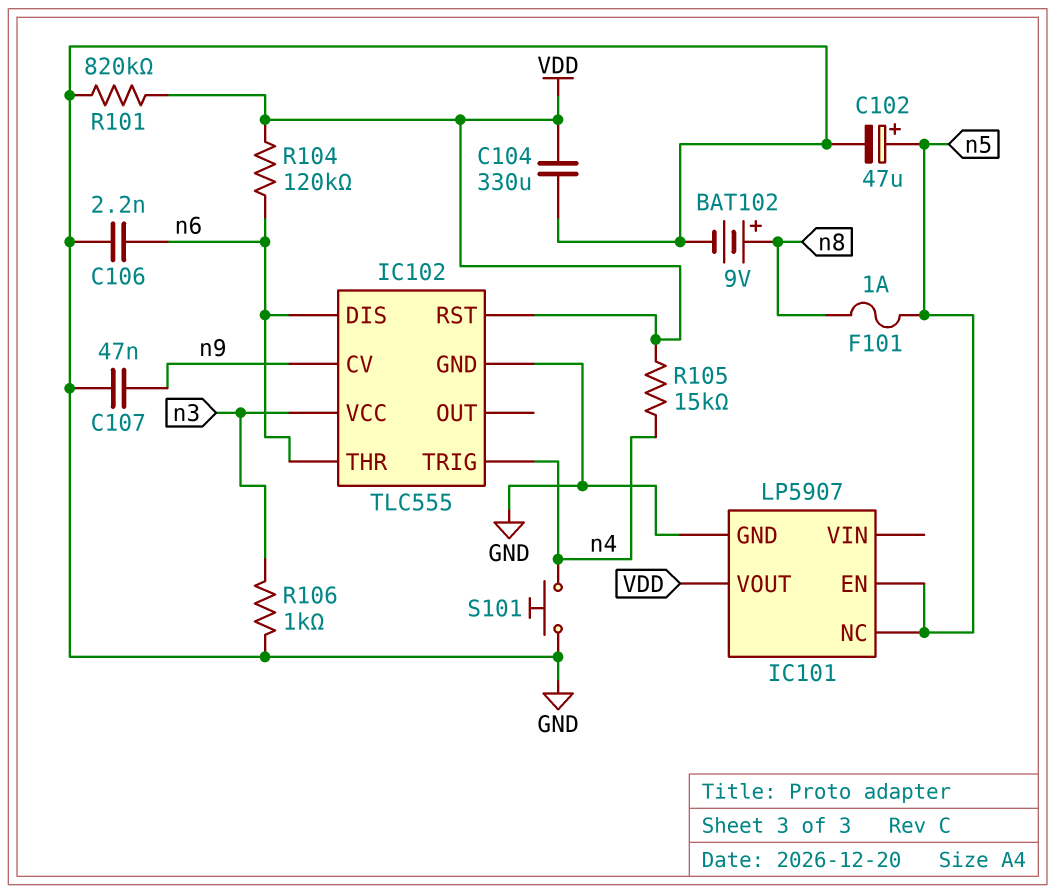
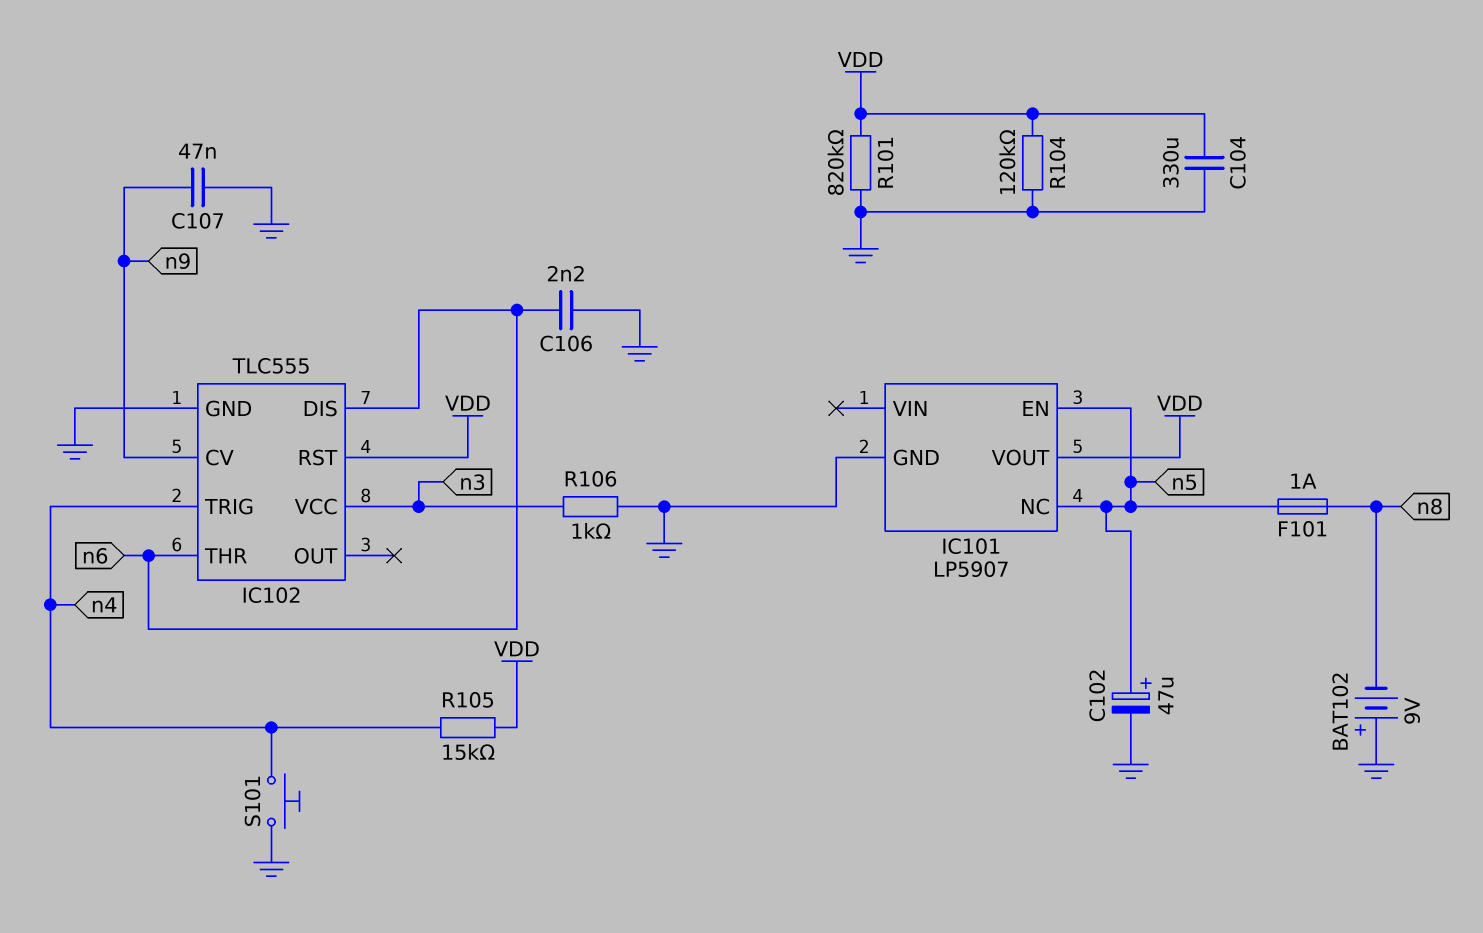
BAT102: 9V (plus n8, minus GND) -> 9V (plus GND, minus n8)
R104: 120k (VDD, n6) -> 120k (GND, VDD)

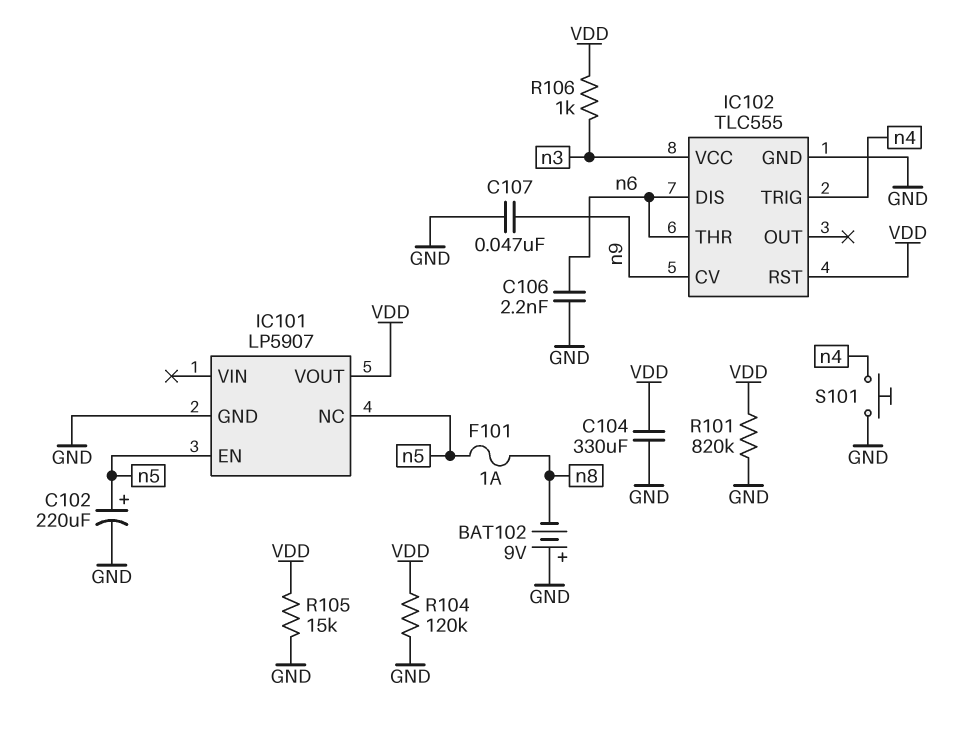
C102: 47uF (plus n5, minus GND) -> 220uF (plus n5, minus GND)
R105: 15k (VDD, n4) -> 15k (GND, VDD)
R106: 1k (GND, n3) -> 1k (VDD, n3)

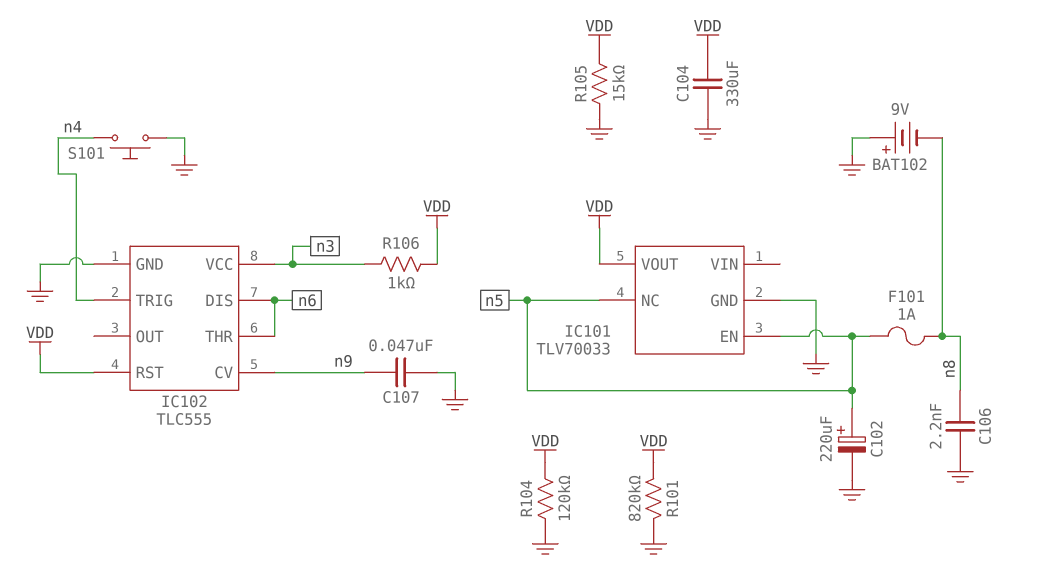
C106: 2.2nF (GND, n6) -> 2.2nF (GND, n8)
IC101: LP5907 -> TLV70033

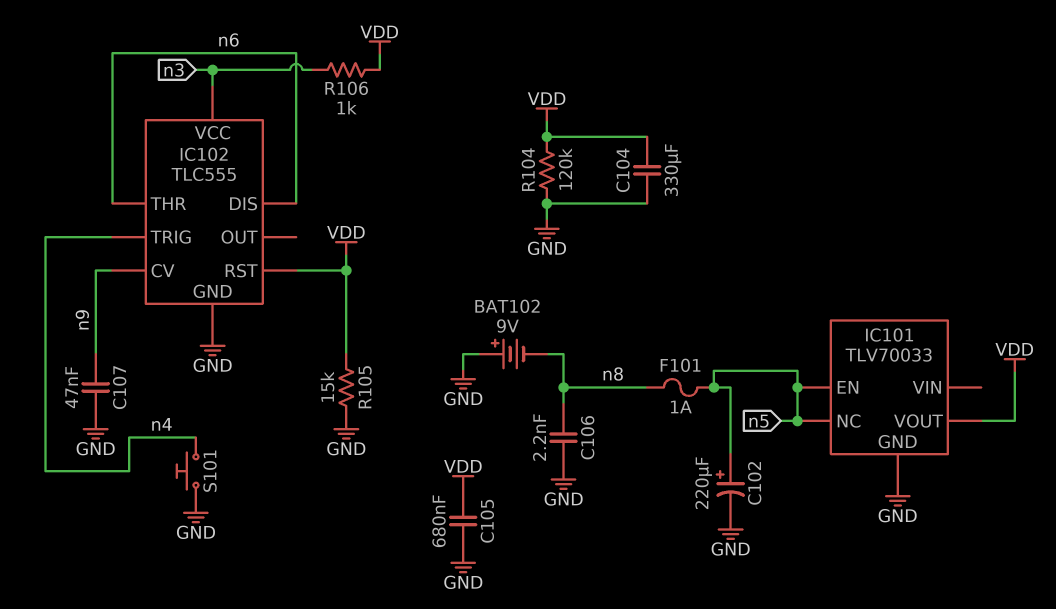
C105: none -> 680nF (GND, VDD)
R101: 820k (GND, VDD) -> none

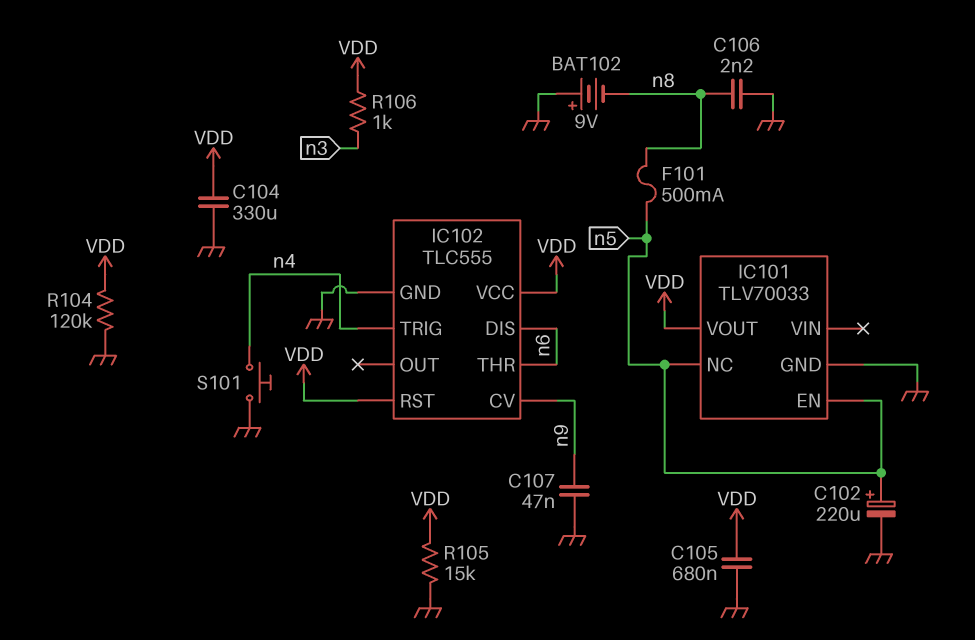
F101: 1A (n5, n8) -> 500mA (n5, n8)
IC102 pin VCC: n3 -> VDD

